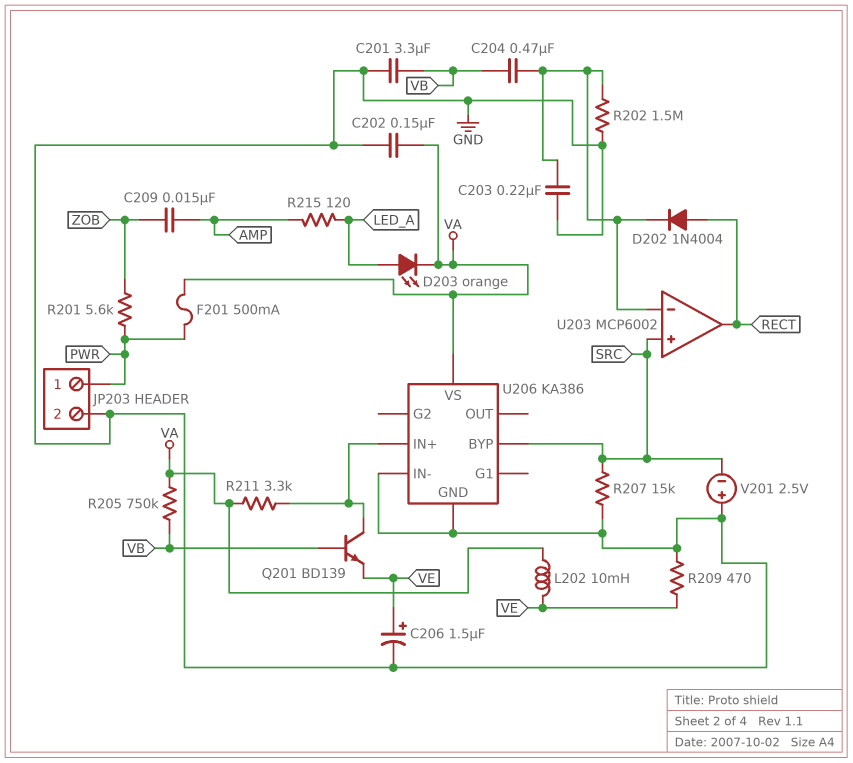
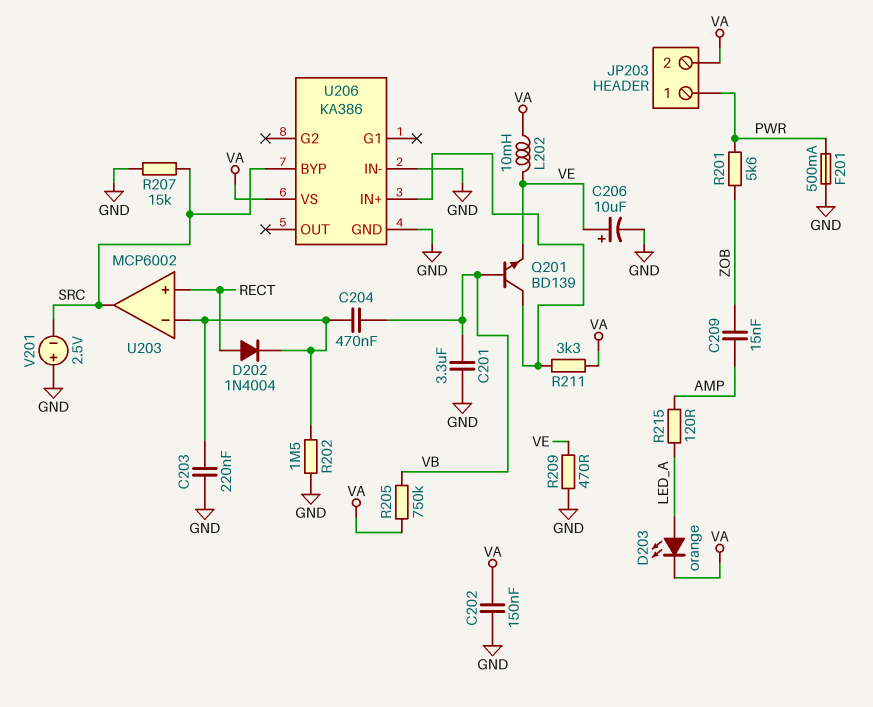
C206: 1.5uF (plus VE, minus GND) -> 10uF (plus VE, minus GND)
F201: 500mA (PWR, VA) -> 500mA (GND, PWR)
JP203 pin 2: GND -> VA
U203 pin in+: SRC -> RECT
U203 pin out: RECT -> SRC

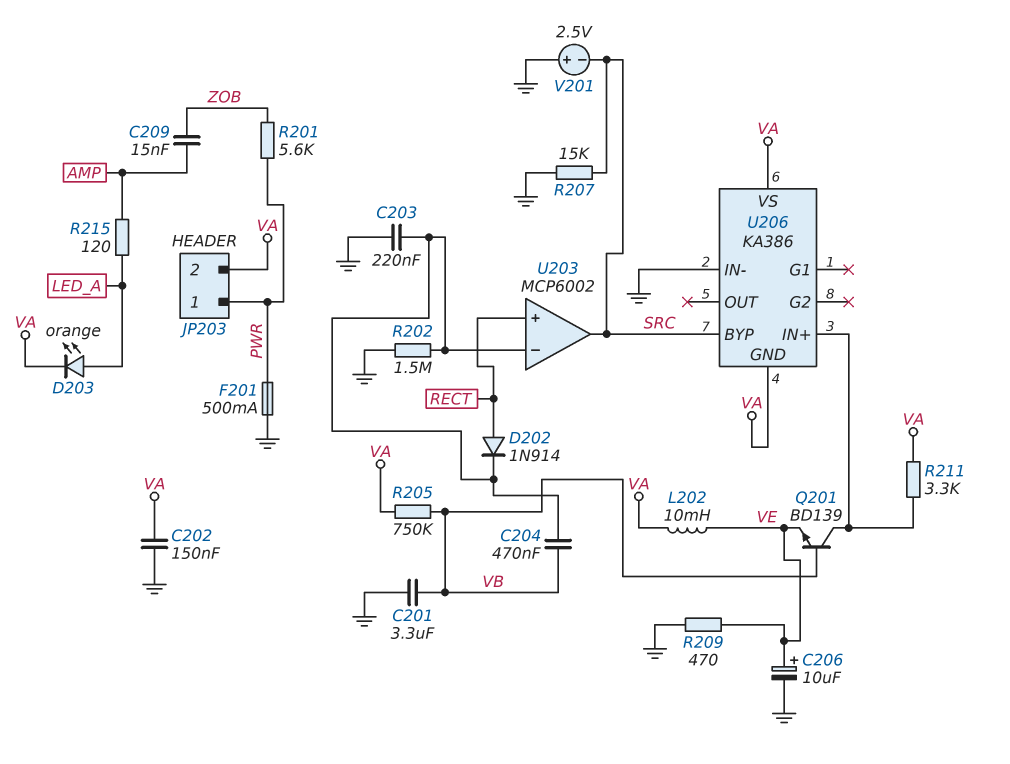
D202: diode 1N4004 (A RECT, K U203/in-) -> diode 1N914 (A RECT, K U203/in-)
U206 pin GND: GND -> VA

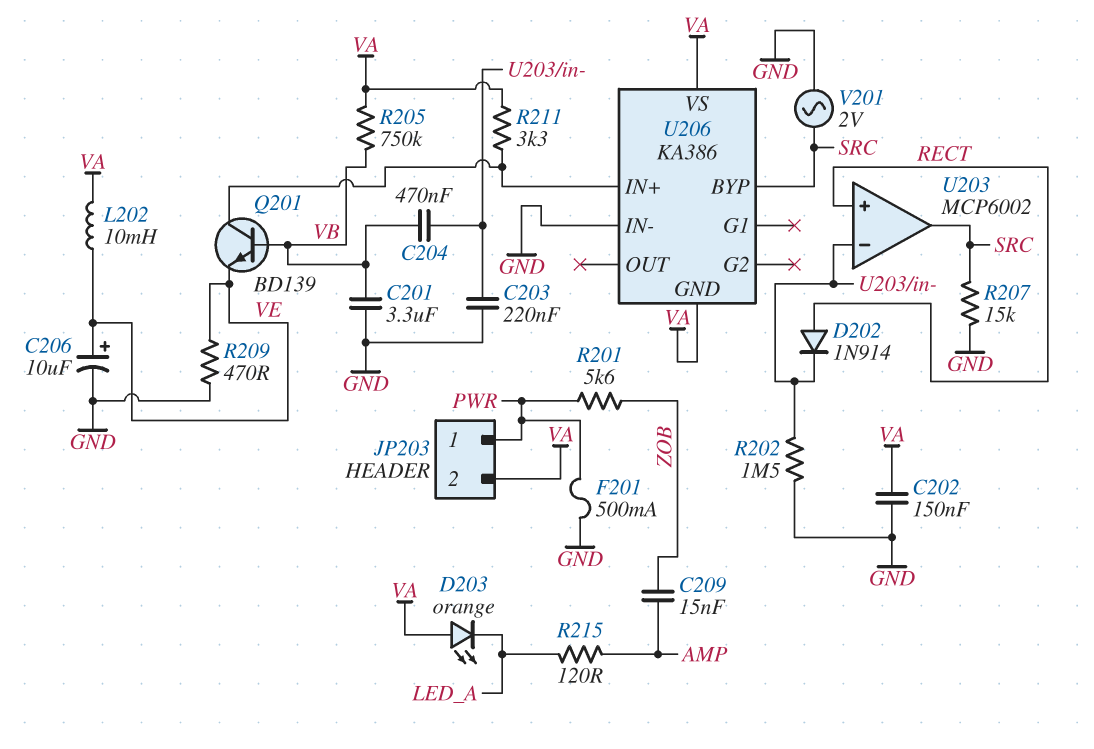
D203: LED orange (A LED_A, K VA) -> LED orange (A VA, K LED_A)
V201: 2.5V (plus GND, minus SRC) -> AC 2V (GND, SRC)

